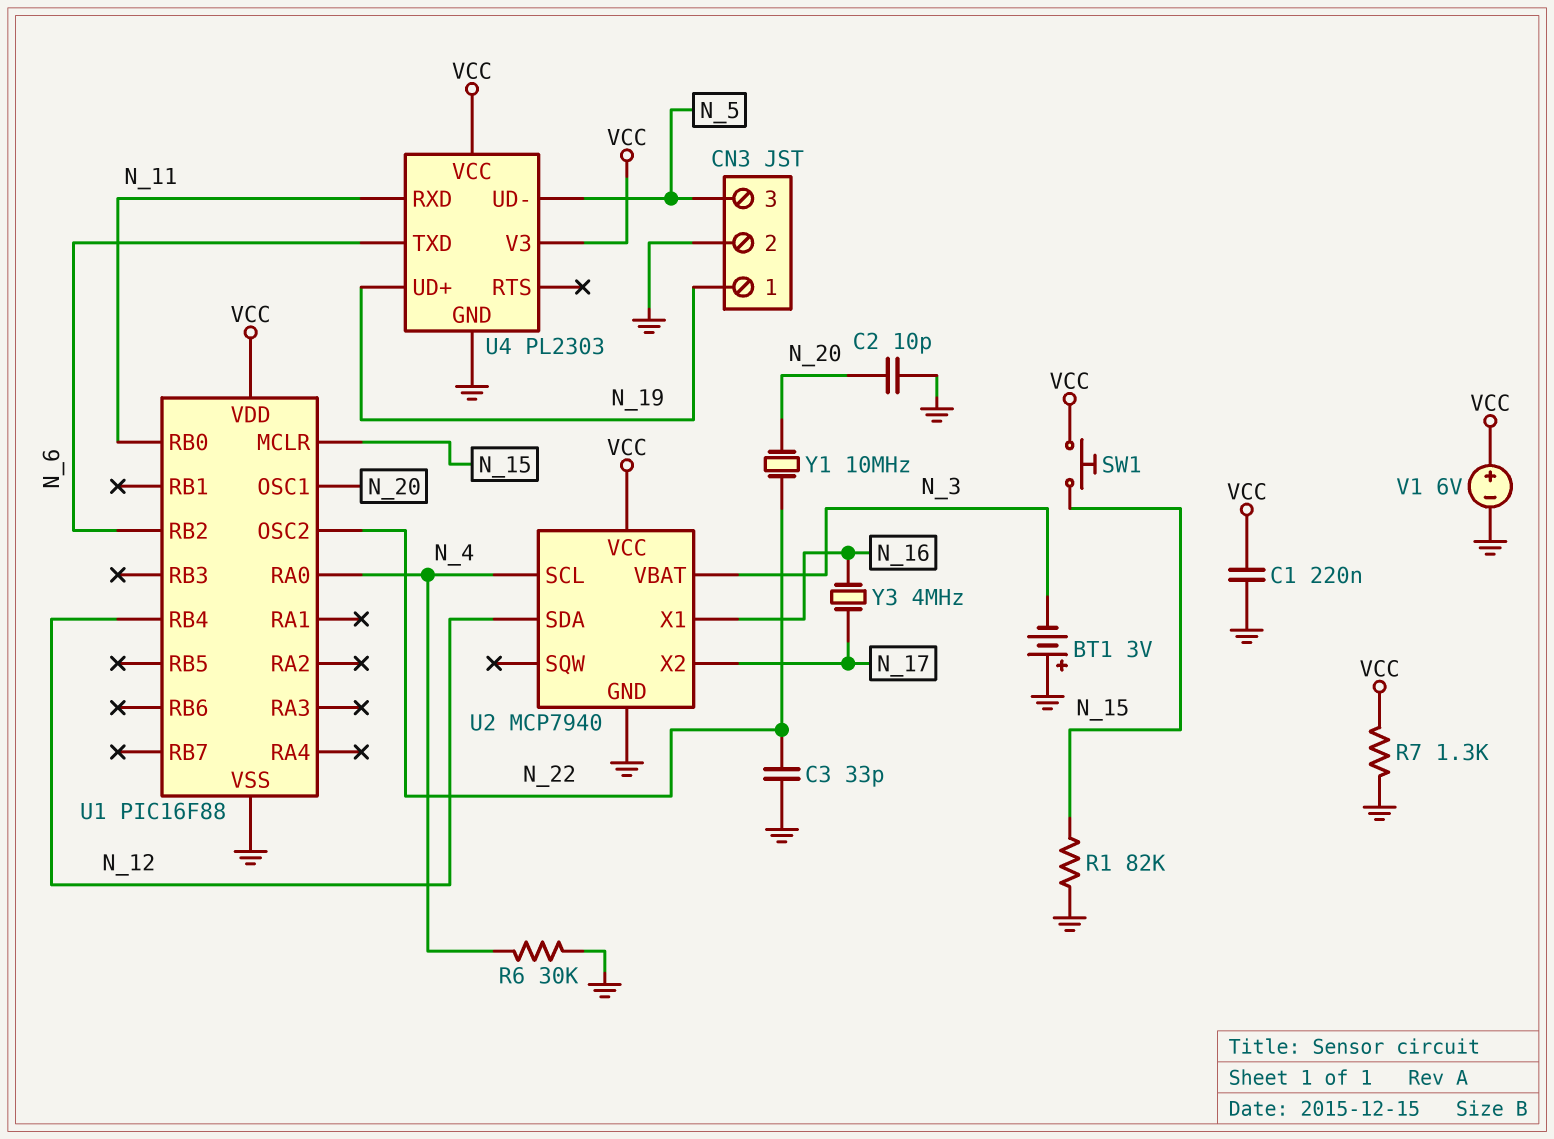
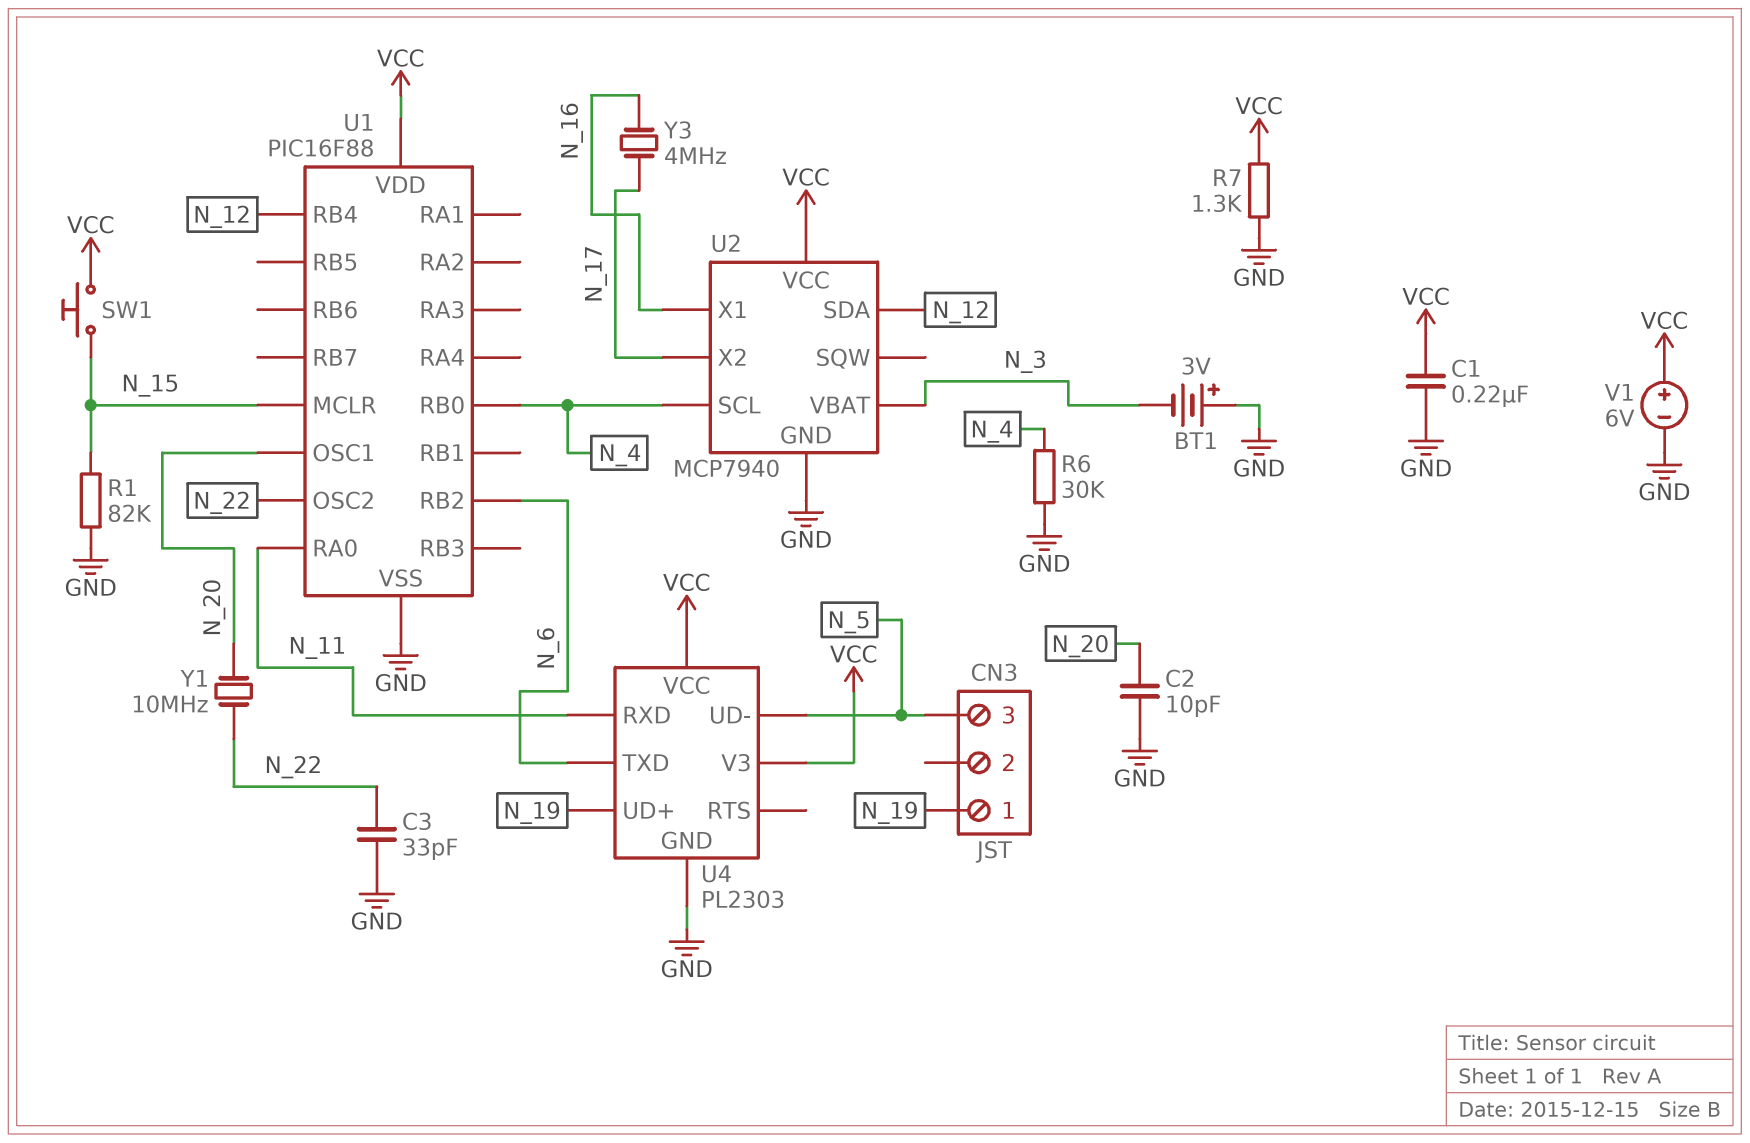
CN3 pin 2: GND -> none
U1 pin RA0: N_4 -> N_11
U1 pin RB0: N_11 -> N_4

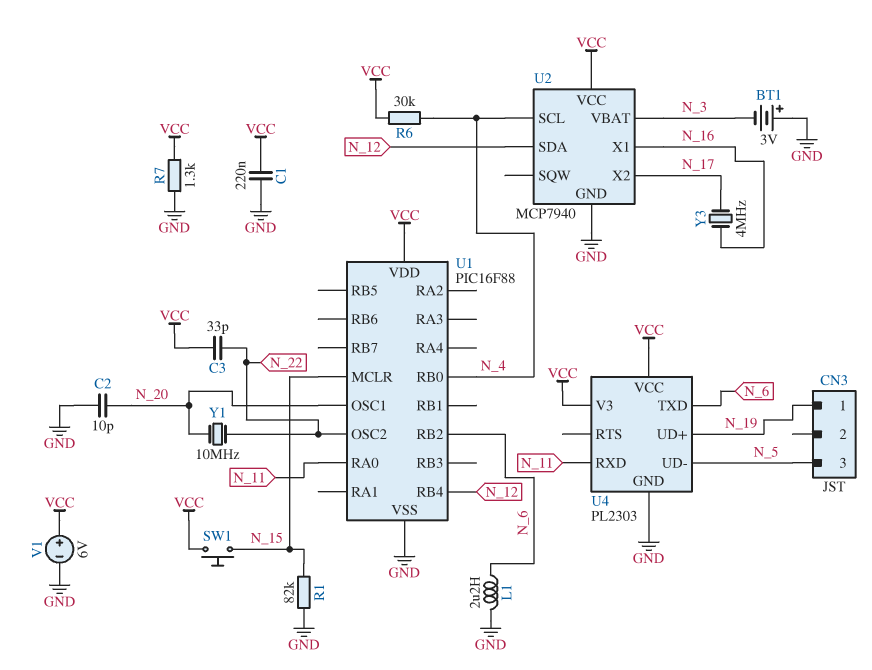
C3: 33pF (GND, N_22) -> 33pF (N_22, VCC)
L1: none -> 2.2uH (GND, N_6)
R6: 30k (GND, N_4) -> 30k (N_4, VCC)

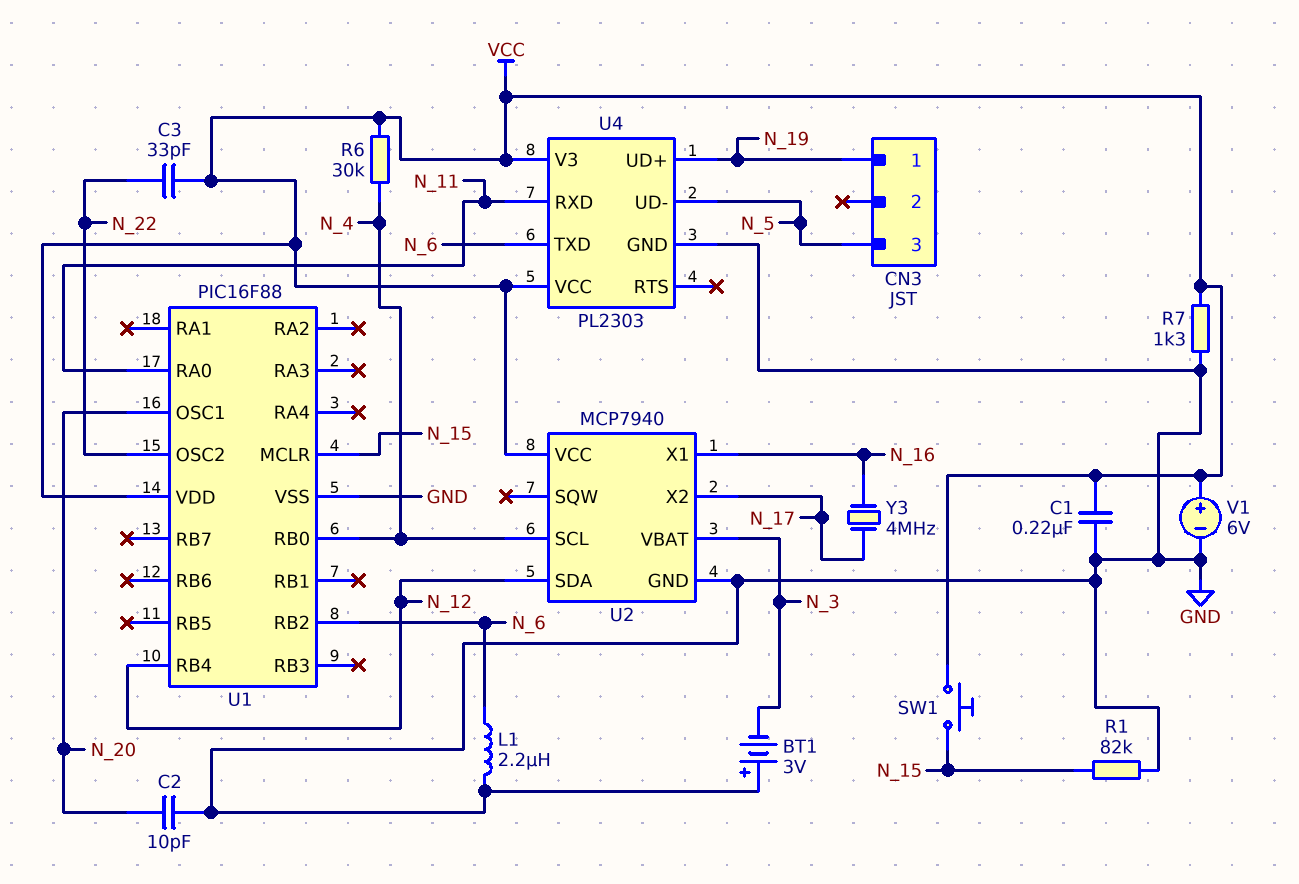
Y1: 10MHz (N_20, N_22) -> none

